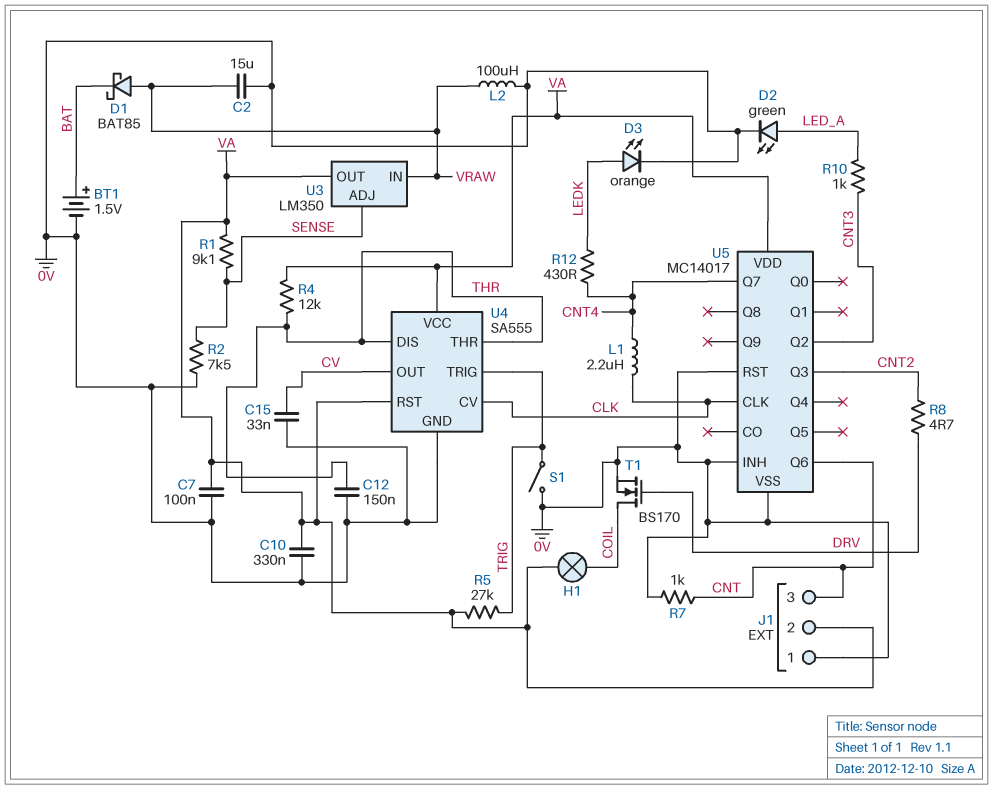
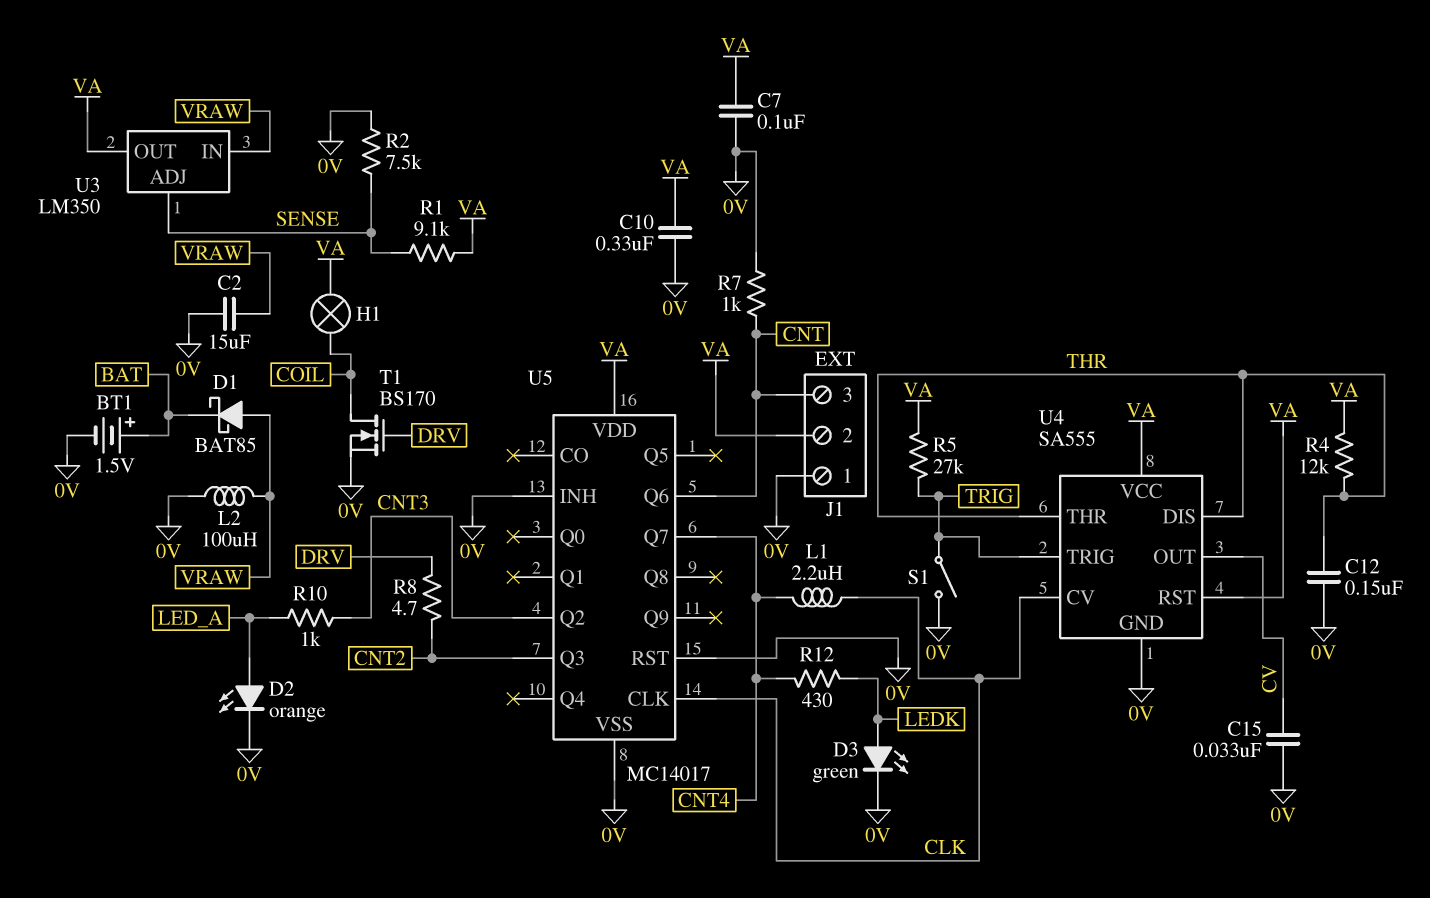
D2: LED green (A LED_A, K 0V) -> LED orange (A LED_A, K 0V)
D3: LED orange (A LEDK, K 0V) -> LED green (A LEDK, K 0V)

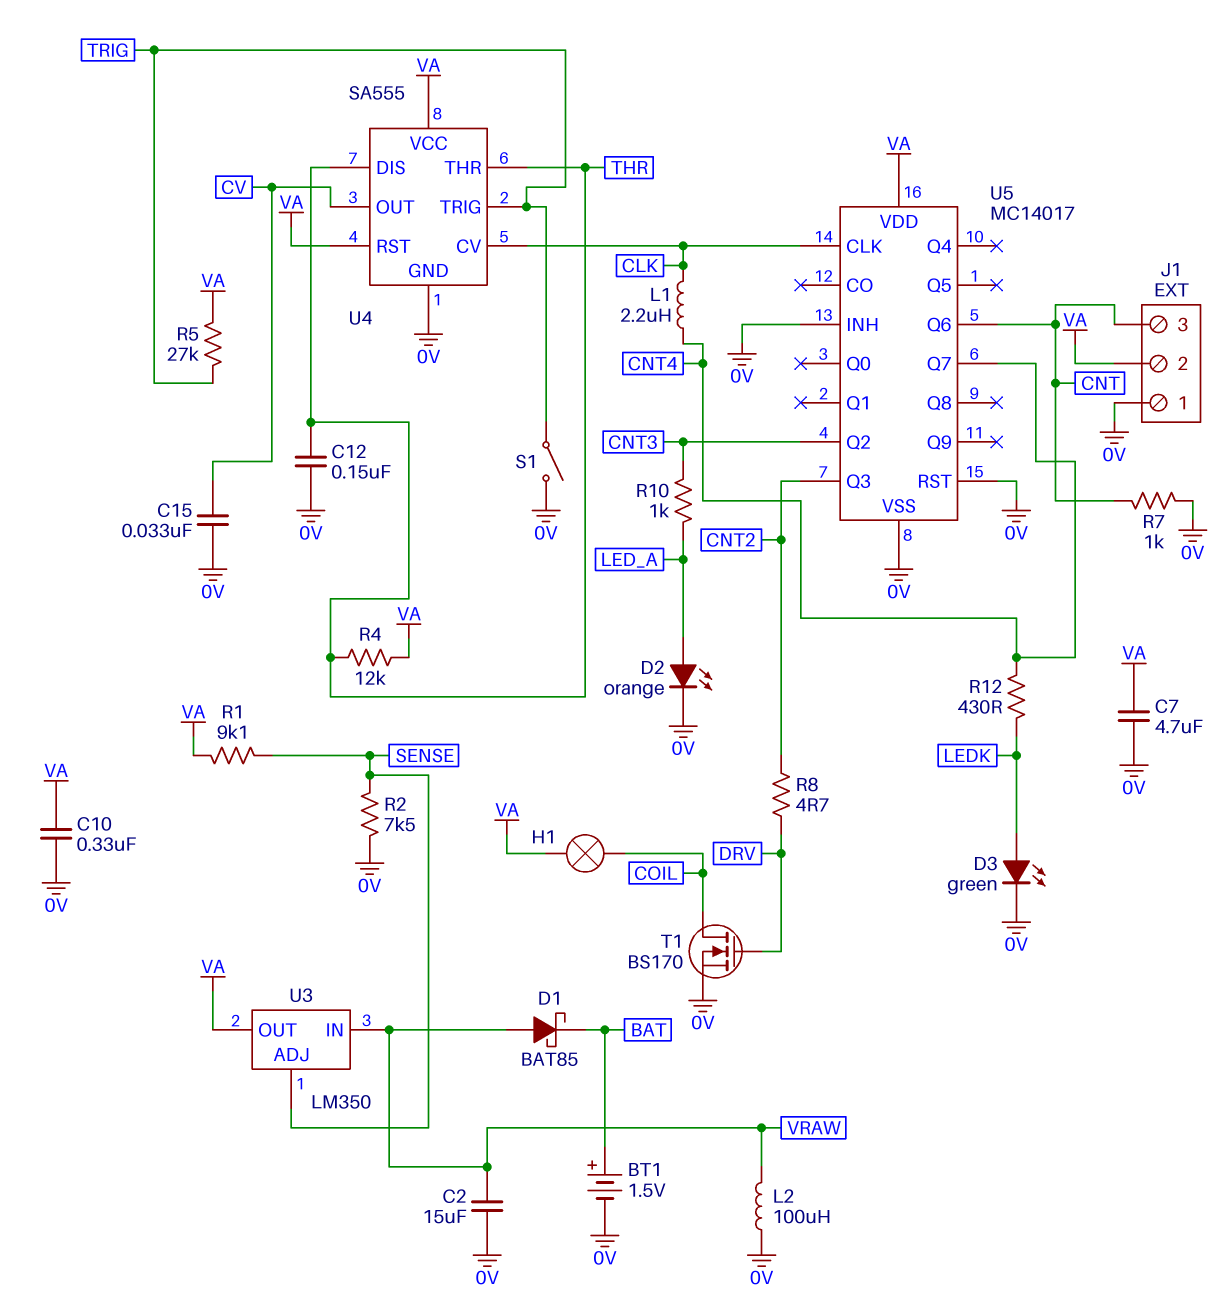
C7: 100nF (0V, VA) -> 4.7uF (0V, VA)

